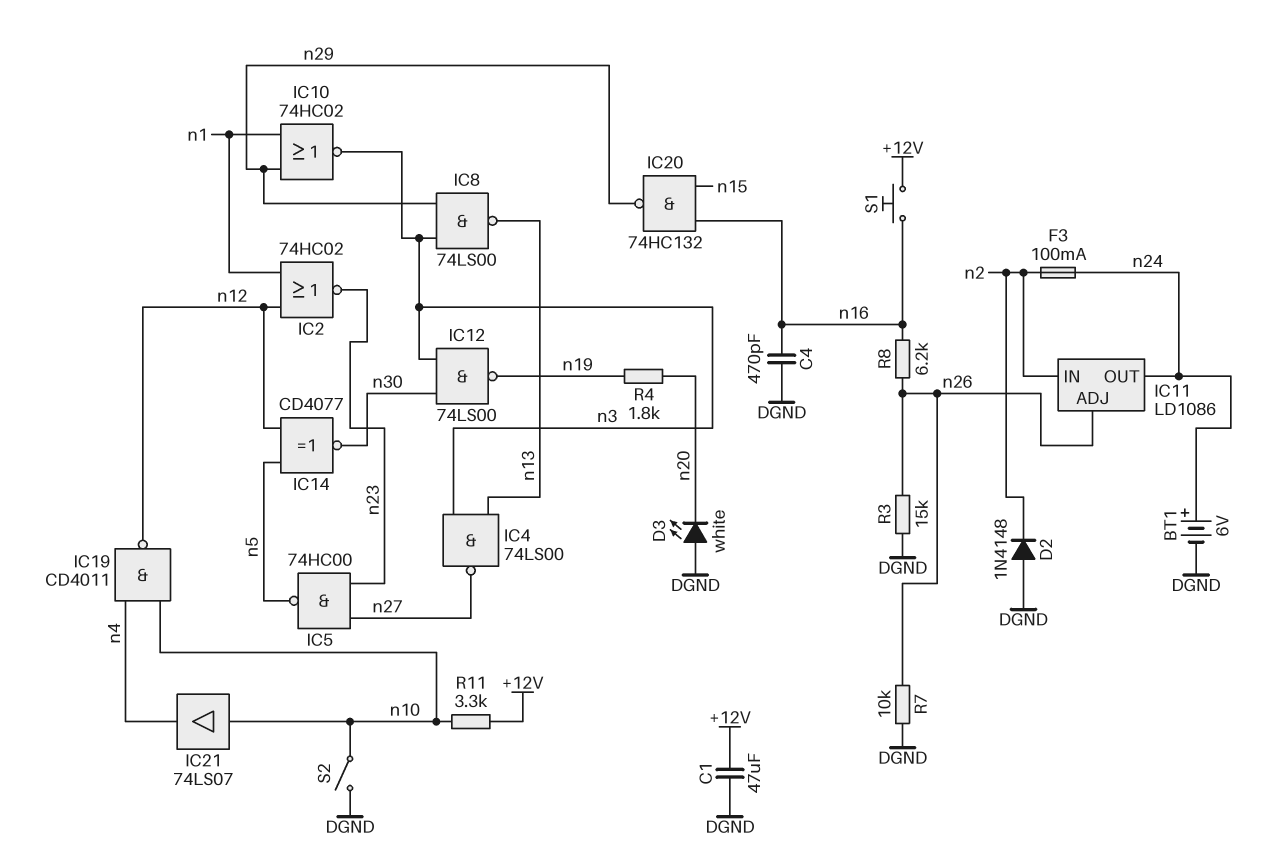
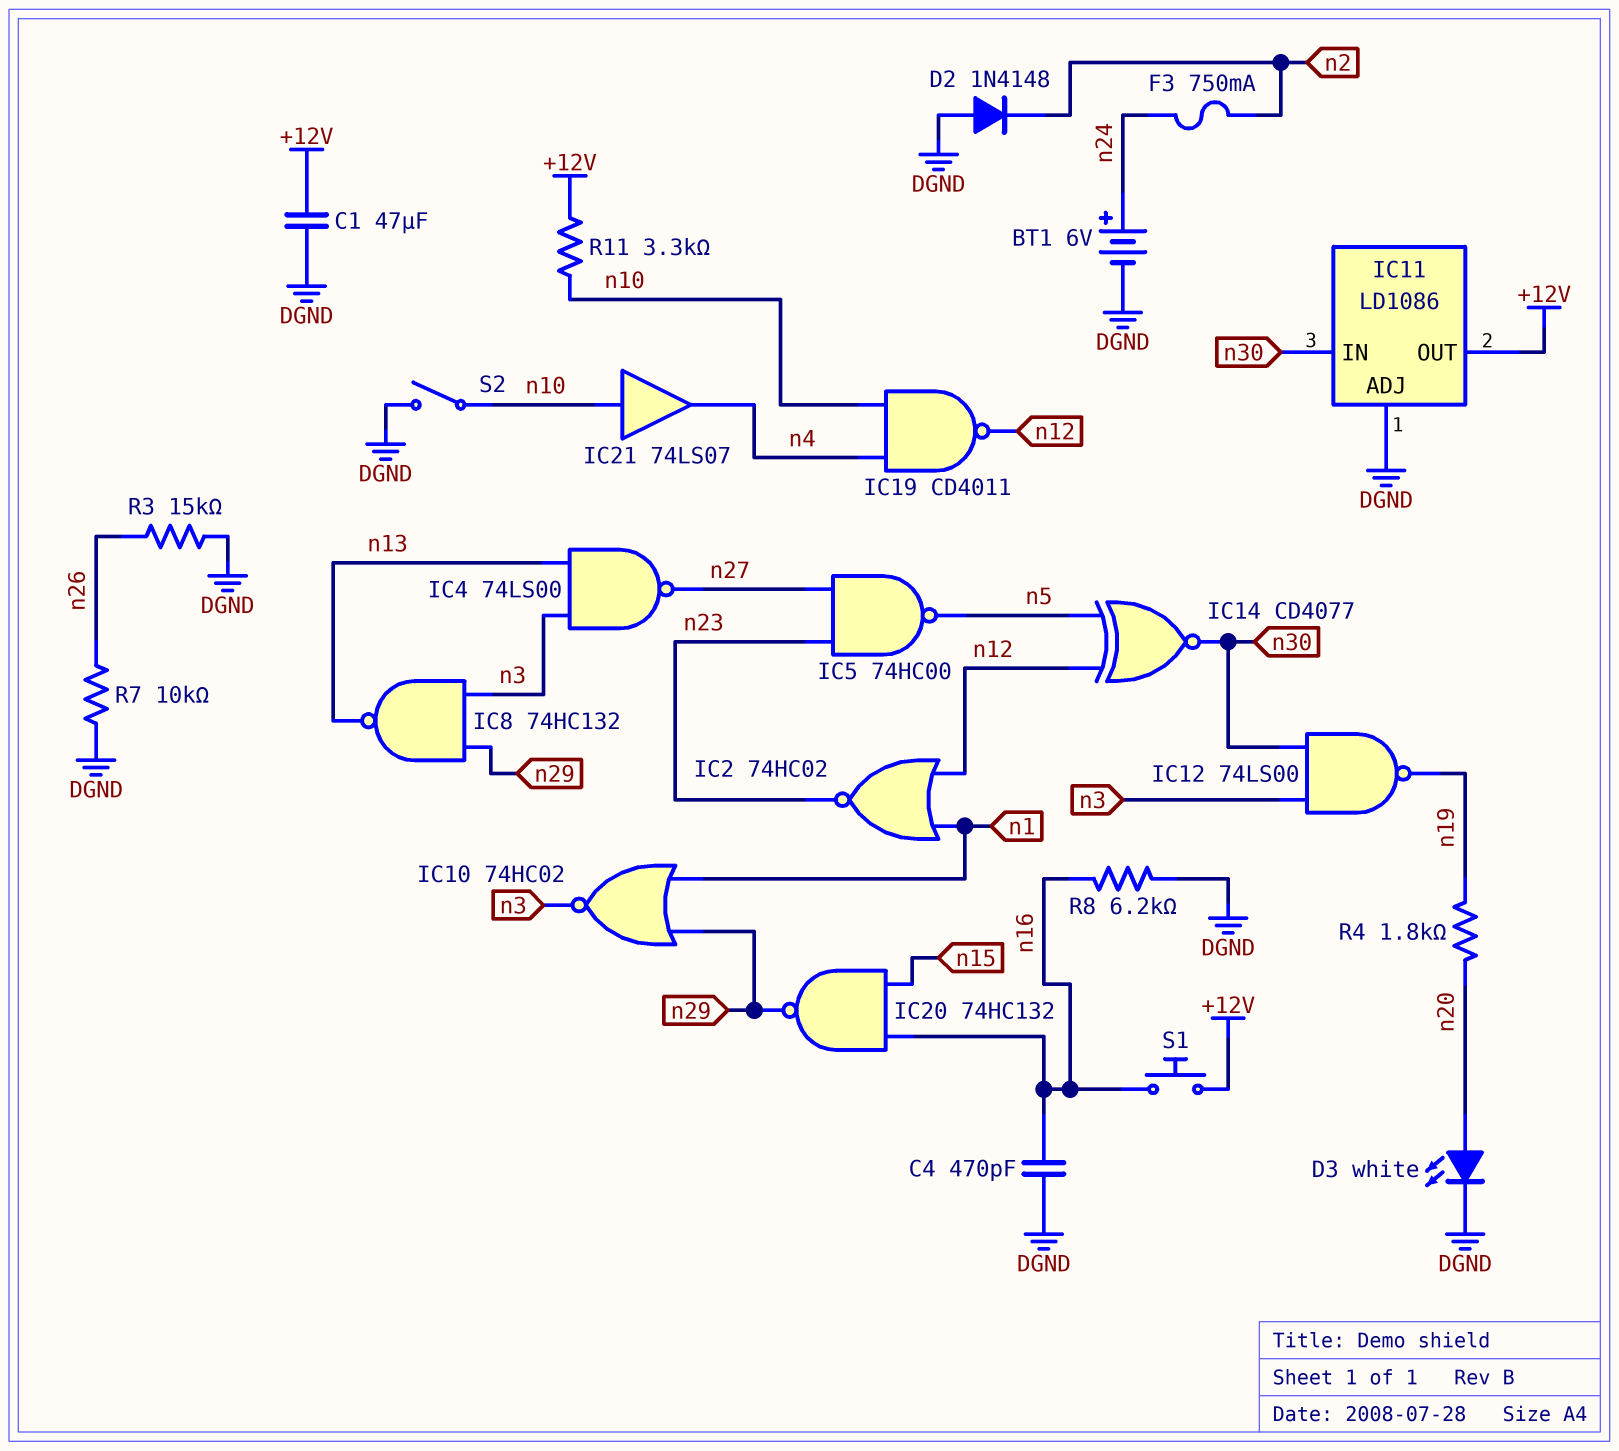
D3: LED white (A DGND, K n20) -> LED white (A n20, K DGND)
F3: 100mA (n2, n24) -> 750mA (n2, n24)
IC8: NAND 74LS00 (in n3, in n29, out n13) -> NAND 74HC132 (in n3, in n29, out n13)
IC11 pin ADJ: n26 -> DGND
IC11 pin IN: n2 -> n30
IC11 pin OUT: n24 -> +12V
R8: 6.2k (n16, n26) -> 6.2k (DGND, n16)

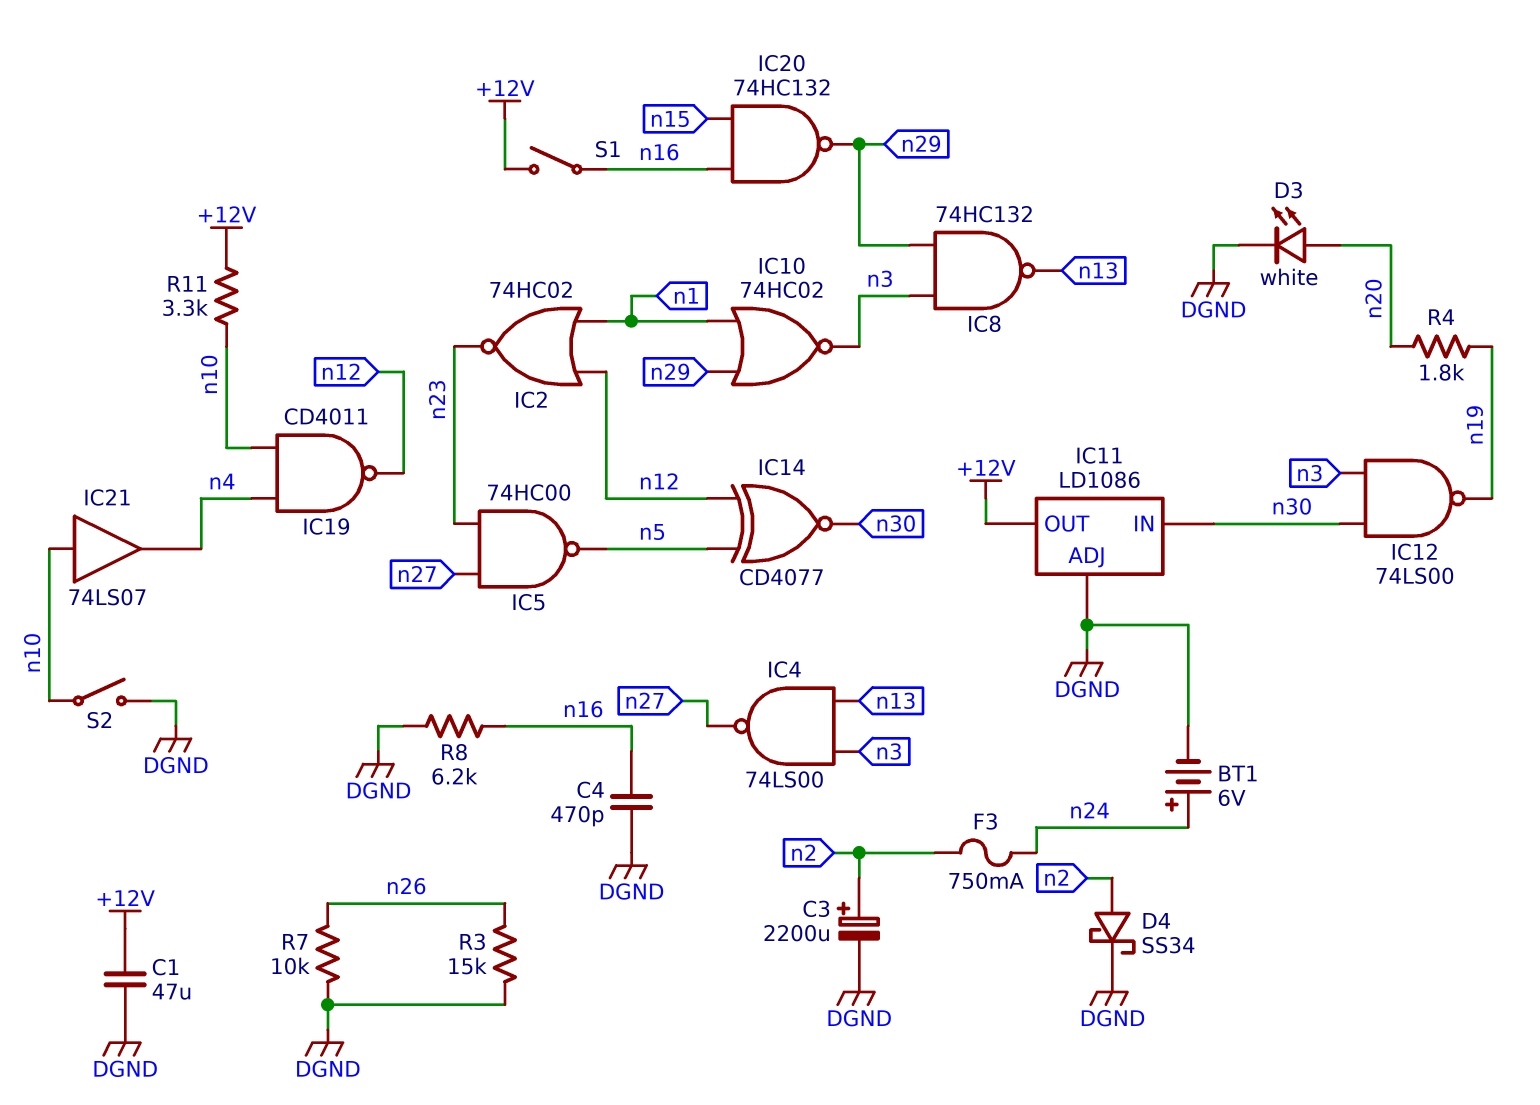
C3: none -> 2200uF (plus n2, minus DGND)
D2: diode 1N4148 (A DGND, K n2) -> none
D4: none -> schottky SS34 (A n2, K DGND)
S1: button (+12V, n16) -> switch (+12V, n16)

